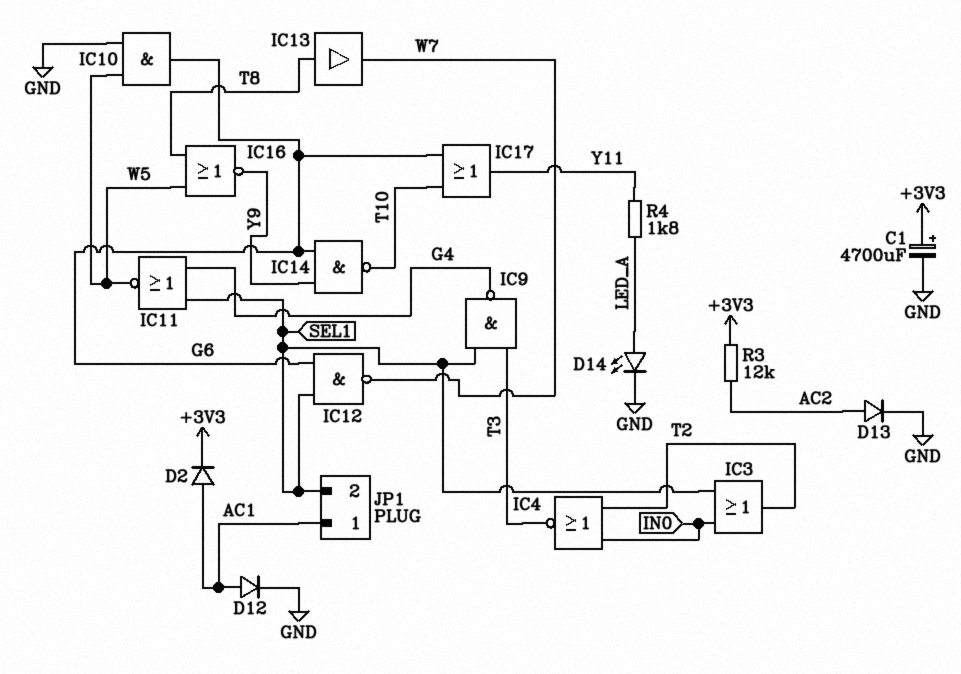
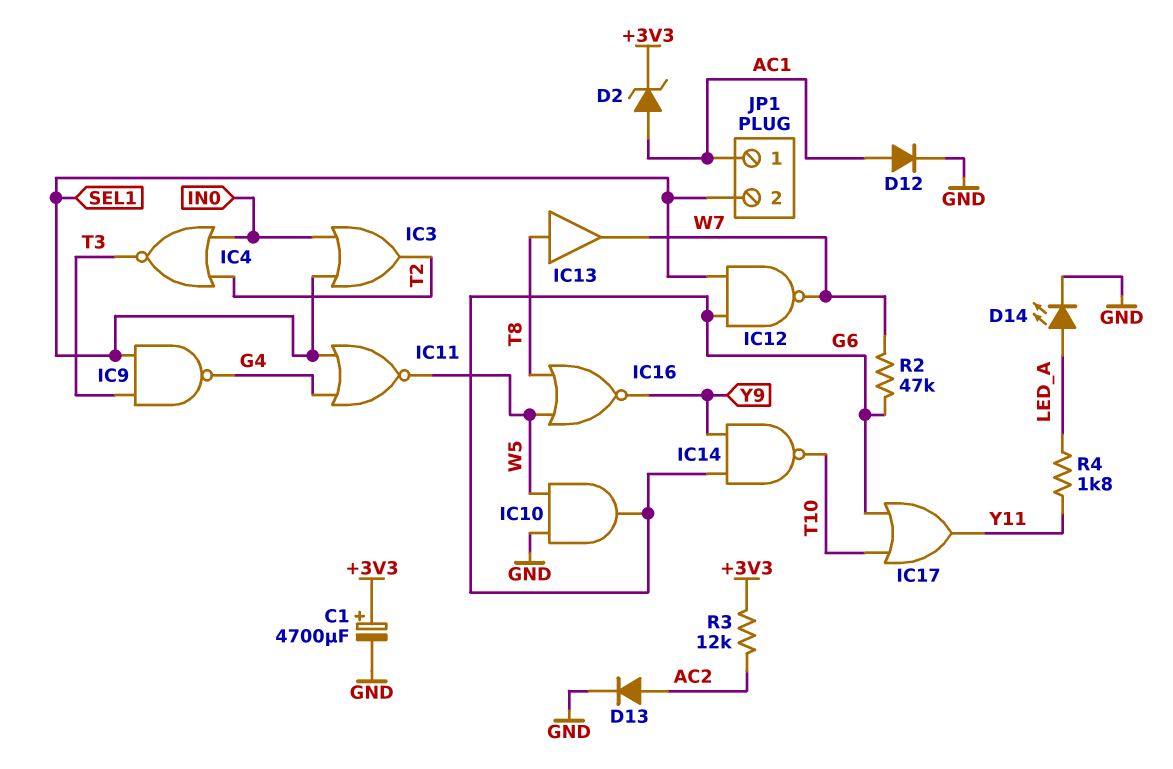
D2: diode (A AC1, K +3V3) -> zener (A AC1, K +3V3)
R2: none -> 47k (G6, W7)

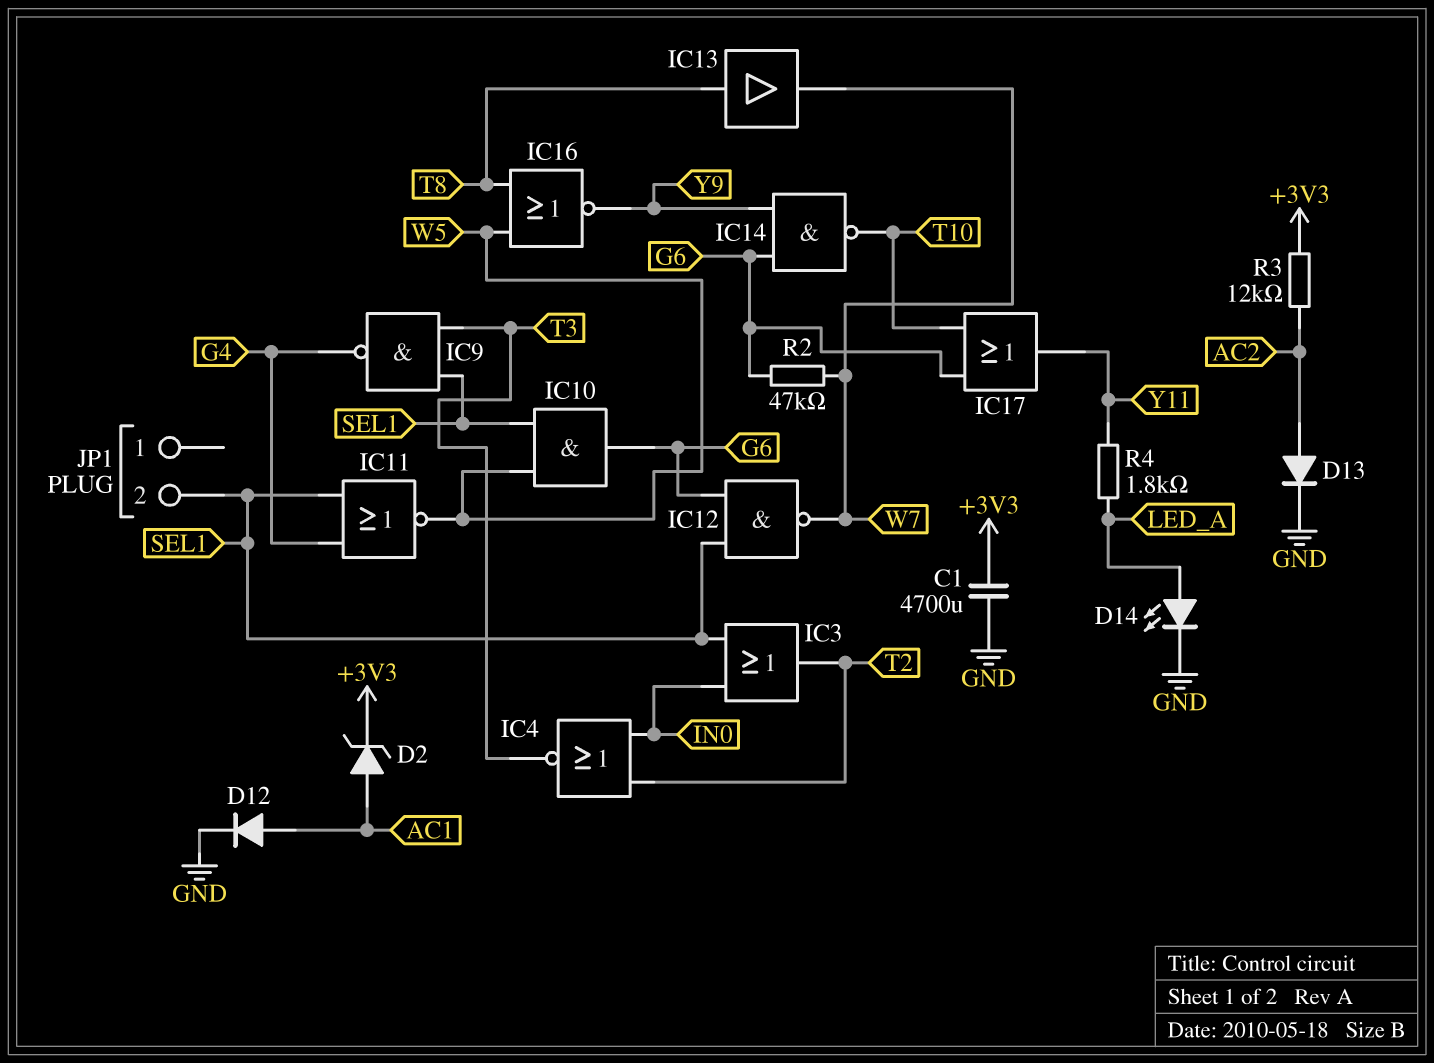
C1: 4700uF (plus +3V3, minus GND) -> 4700uF (+3V3, GND)
IC10: AND (in GND, in W5, out G6) -> AND (in SEL1, in W5, out G6)
JP1 pin 1: AC1 -> none

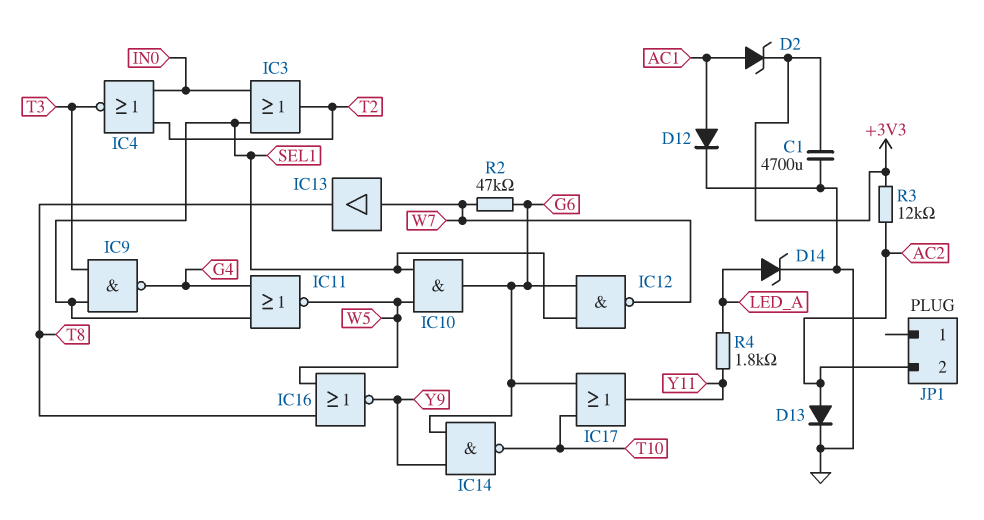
D14: LED (A LED_A, K GND) -> zener (A LED_A, K GND)
IC13: buffer (in T8, out W7) -> buffer (in W7, out T8)
JP1 pin 2: SEL1 -> AC2

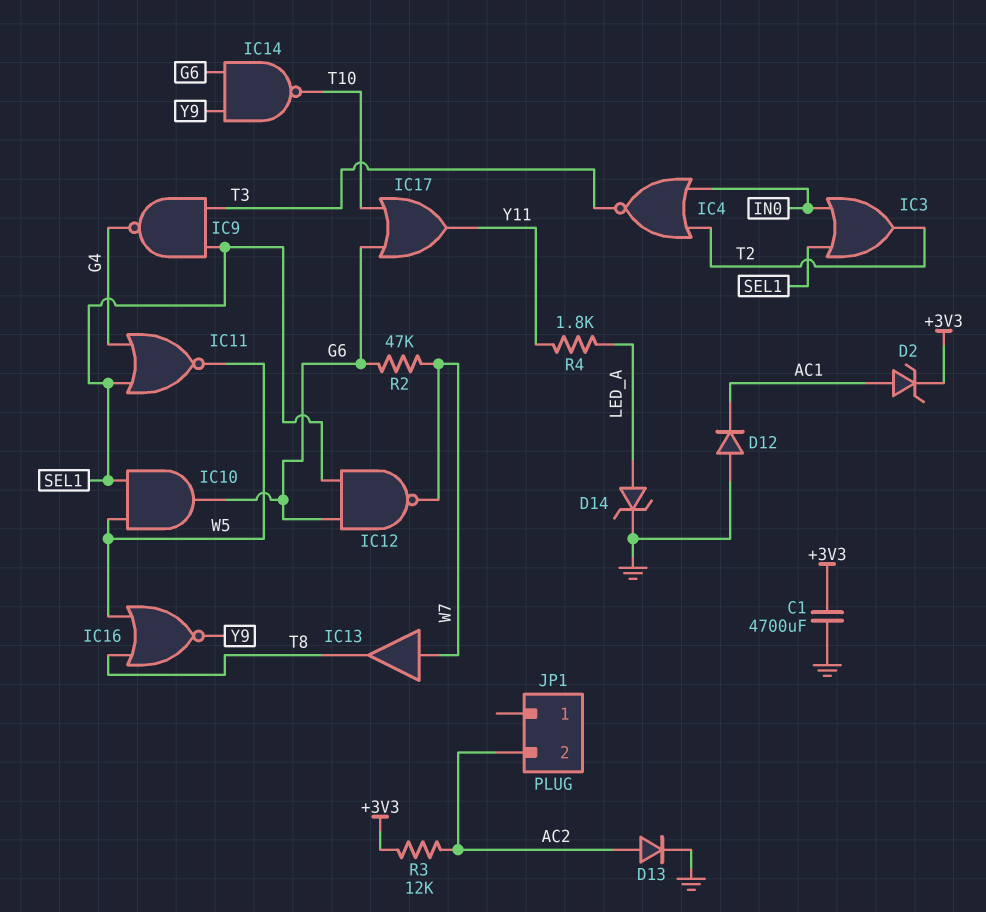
D12: diode (A AC1, K GND) -> diode (A GND, K AC1)

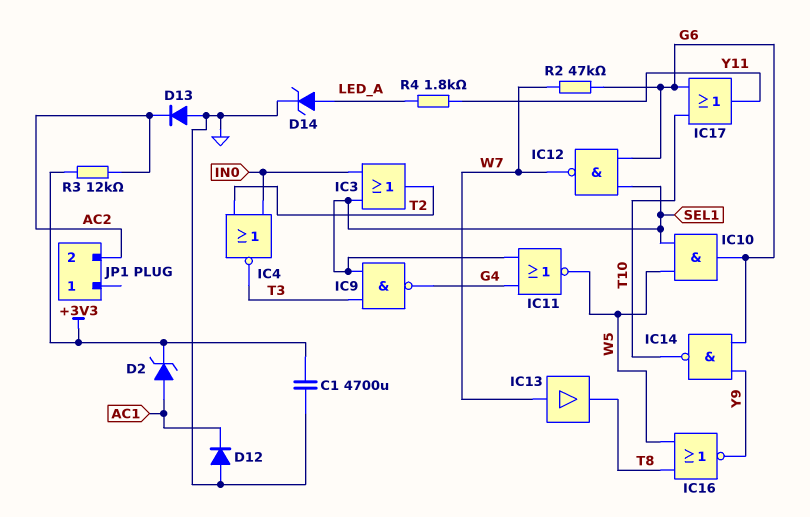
D13: diode (A AC2, K GND) -> diode (A GND, K AC2)

